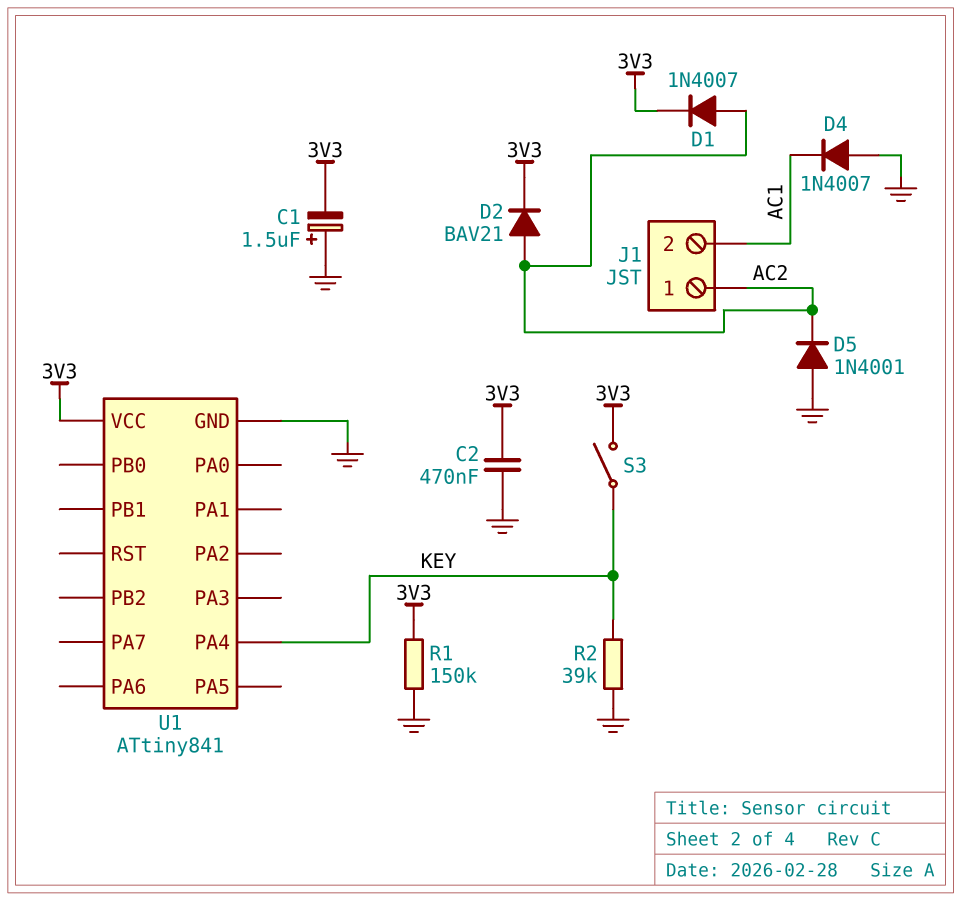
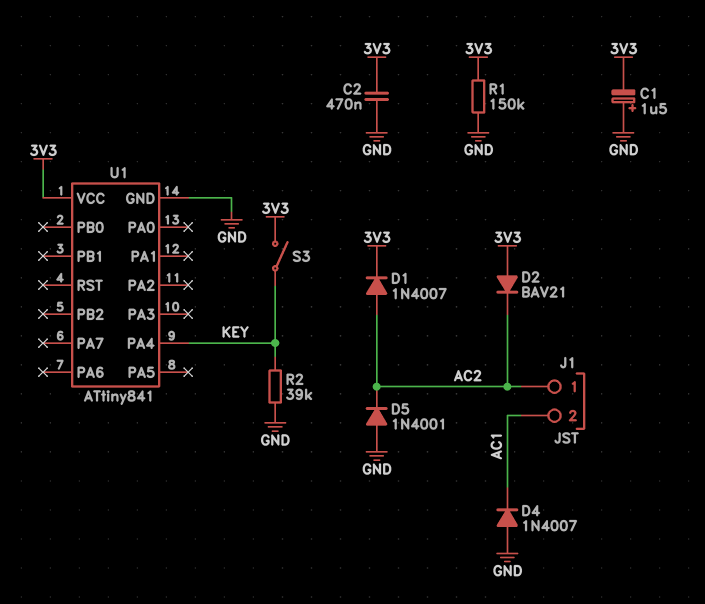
D2: diode BAV21 (A AC2, K 3V3) -> diode BAV21 (A 3V3, K AC2)

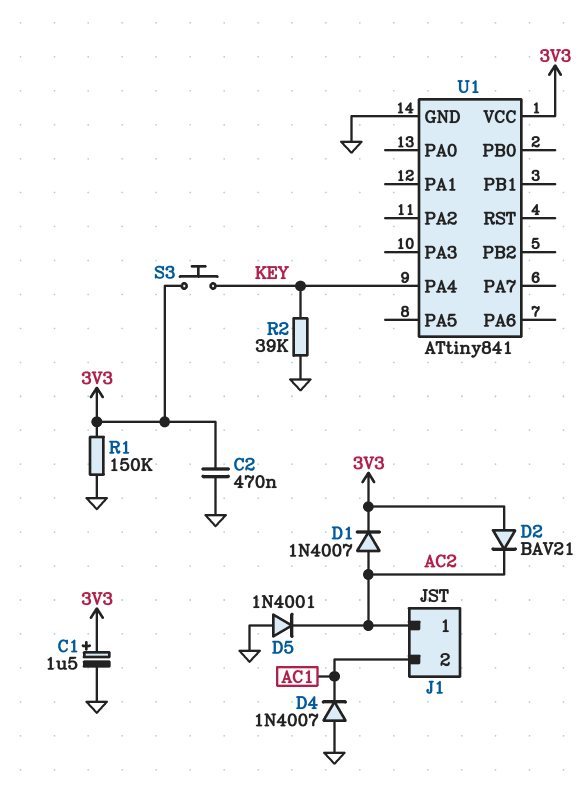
C1: 1.5uF (plus GND, minus 3V3) -> 1.5uF (plus 3V3, minus GND)
S3: switch (3V3, KEY) -> button (3V3, KEY)

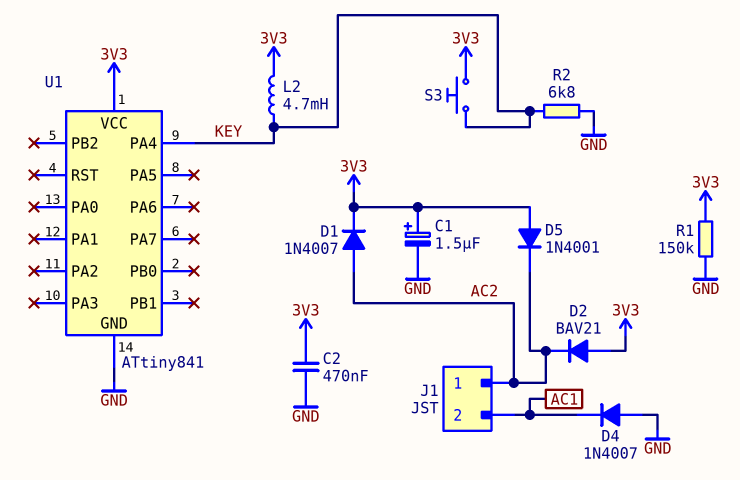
D5: diode 1N4001 (A GND, K AC2) -> diode 1N4001 (A 3V3, K AC2)
L2: none -> 4.7mH (3V3, KEY)
R2: 39k (GND, KEY) -> 6.8k (GND, KEY)

